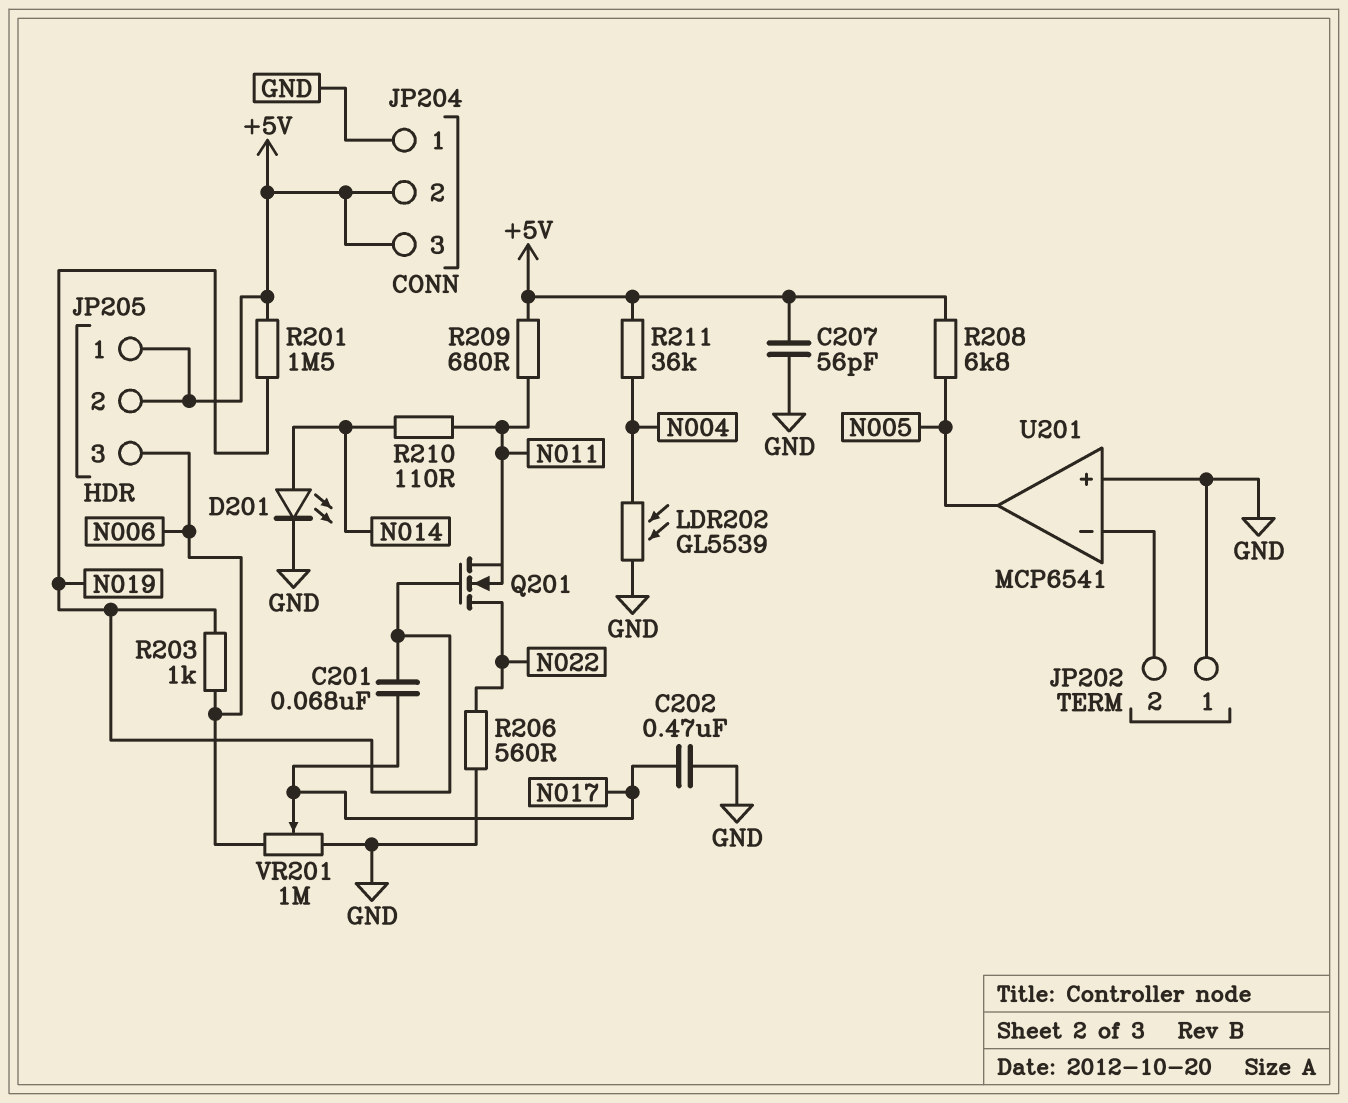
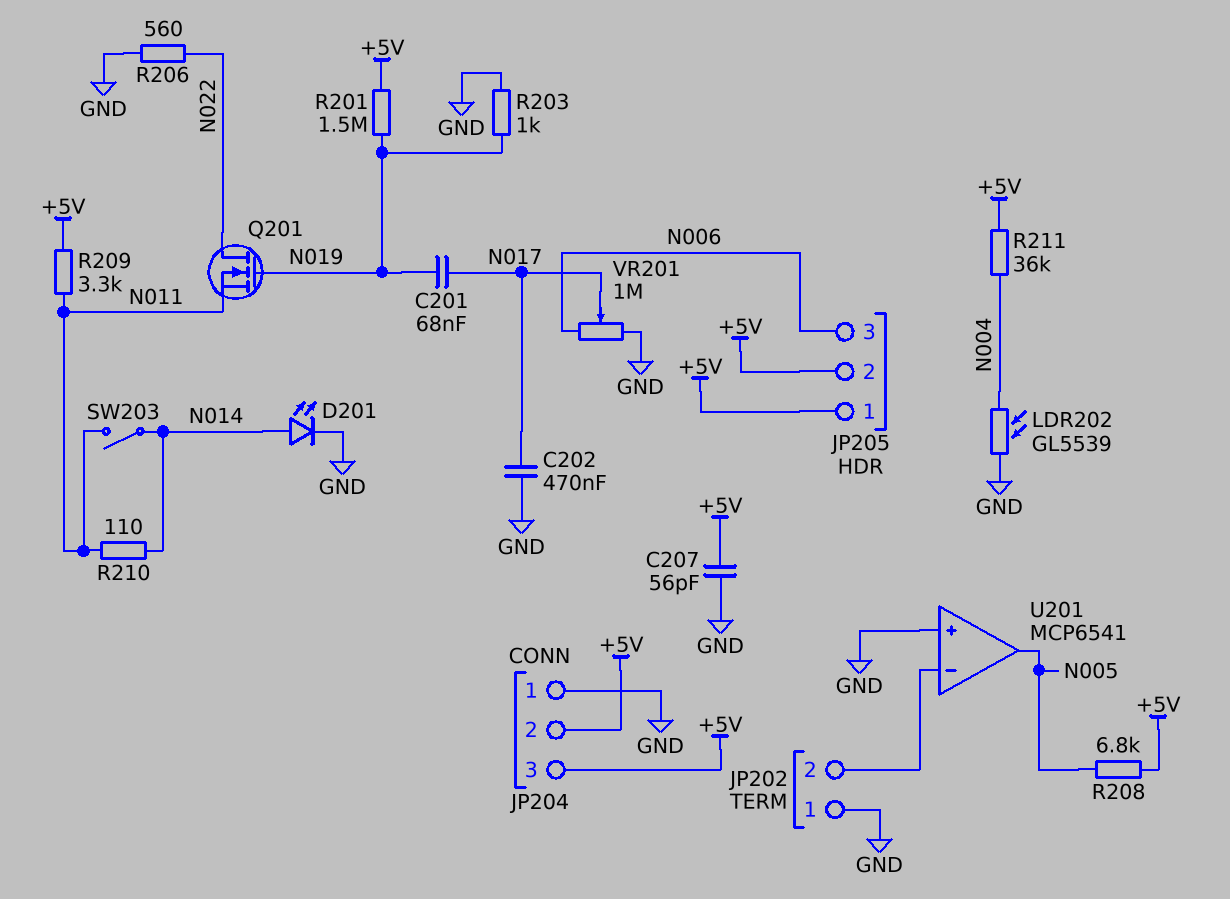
R203: 1k (N006, N019) -> 1k (GND, N019)
R209: 680 (+5V, N011) -> 3.3k (+5V, N011)
SW203: none -> switch (N011, N014)

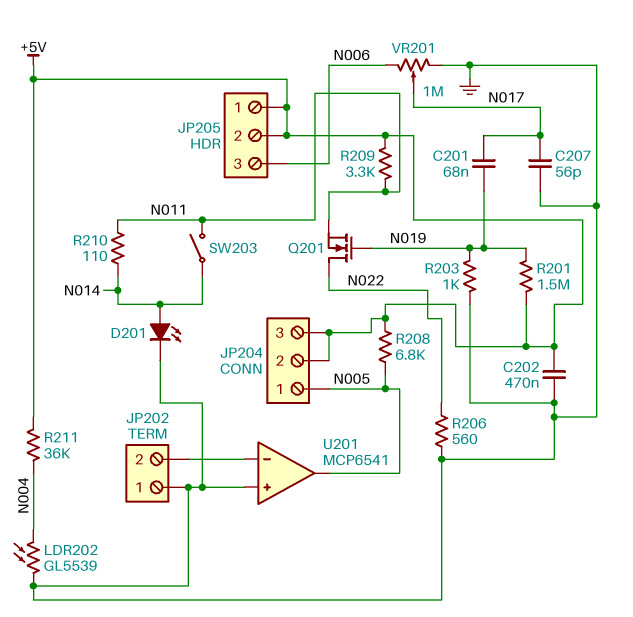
C202: 470nF (GND, N017) -> 470nF (+5V, GND)
C207: 56pF (+5V, GND) -> 56pF (GND, N017)
JP204 pin 1: GND -> N005

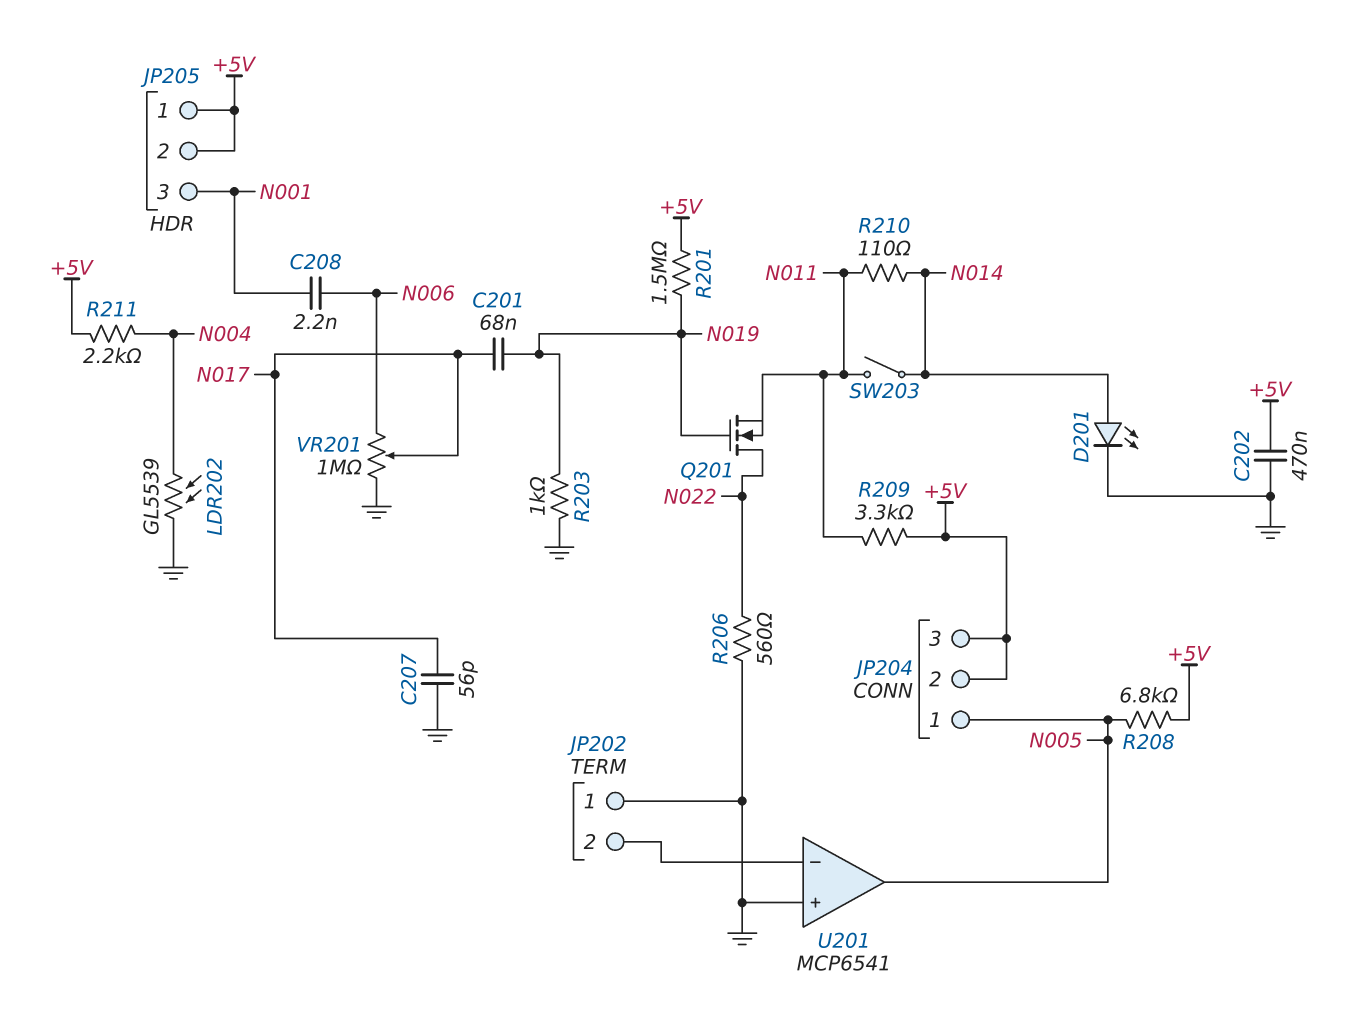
C208: none -> 2.2nF (N001, N006)
JP205 pin 3: N006 -> N001
R211: 36k (+5V, N004) -> 2.2k (+5V, N004)

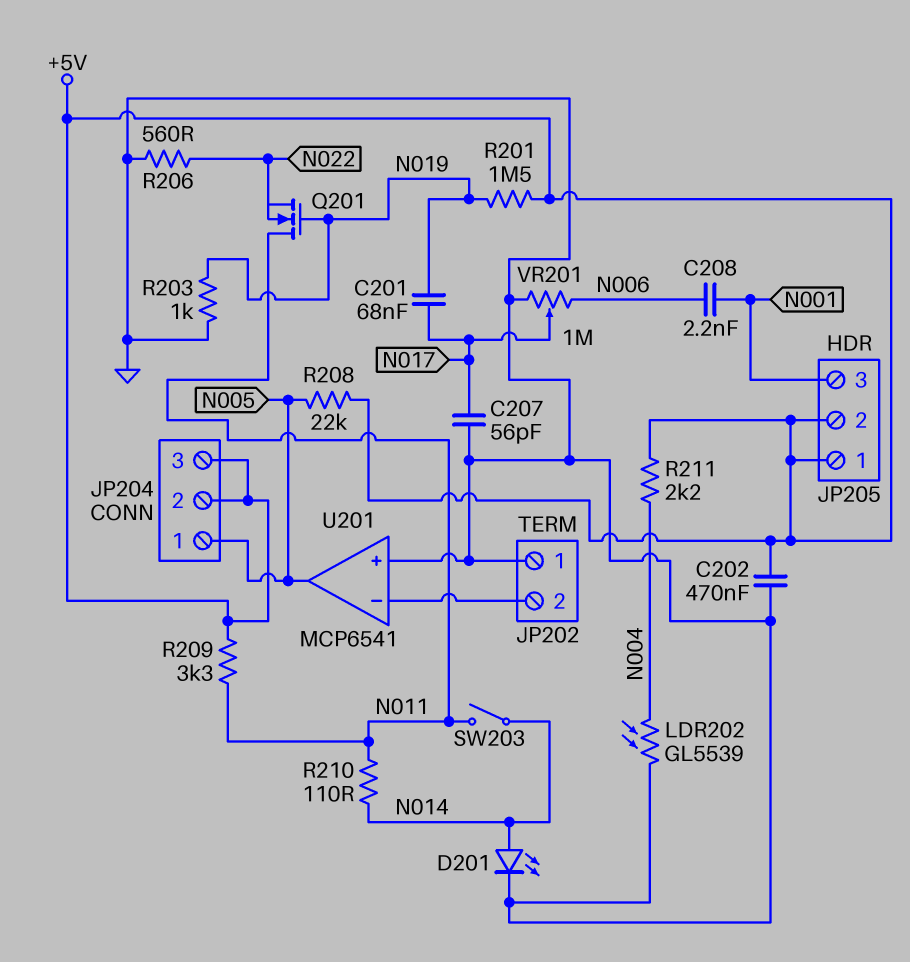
Q201: NMOS (G N019, D N022, S N011) -> NMOS (G N019, D N011, S N022)
R208: 6.8k (+5V, N005) -> 22k (+5V, N005)

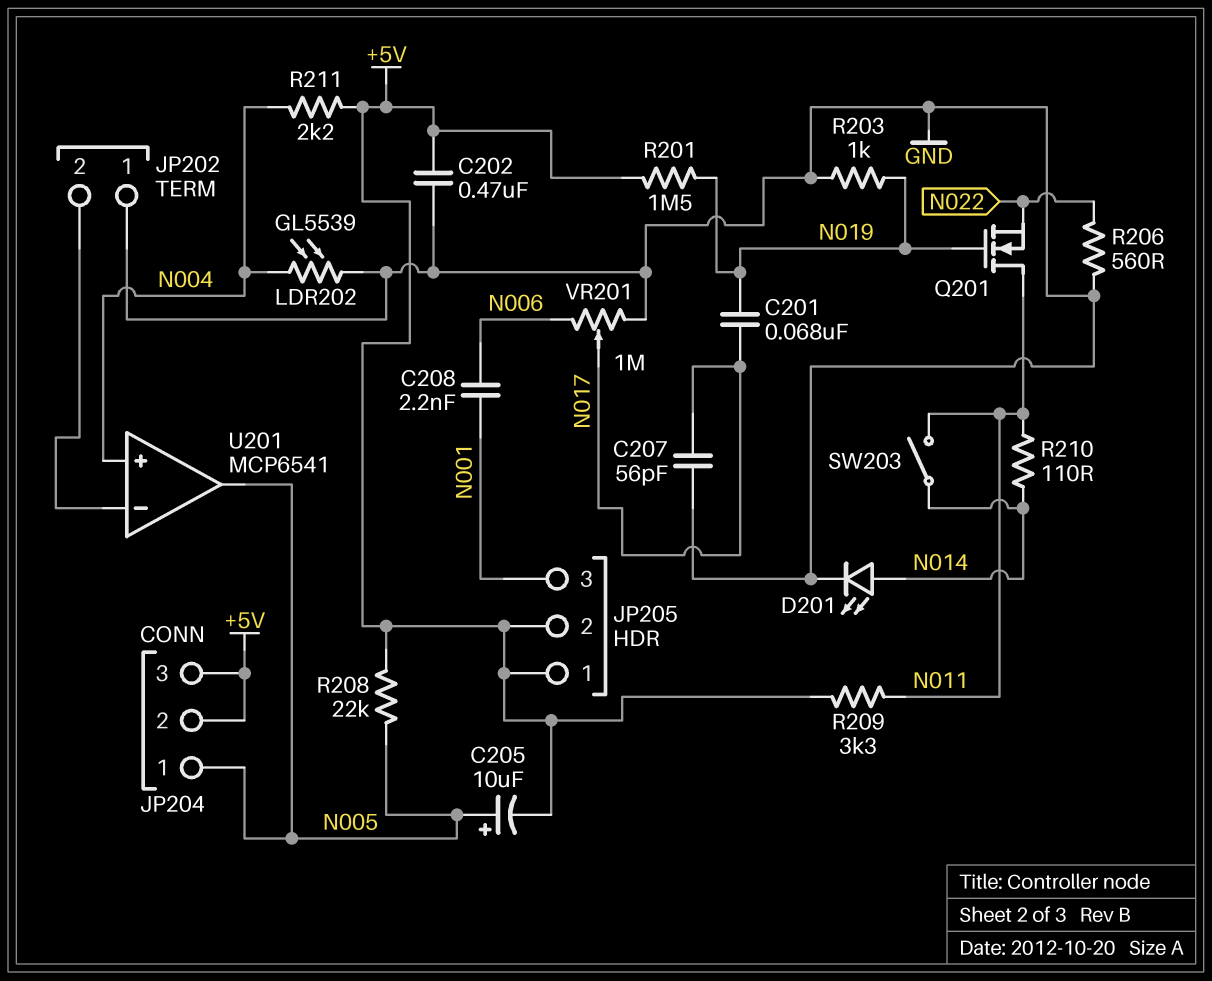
C205: none -> 10uF (plus N005, minus +5V)
U201 pin in+: GND -> N004

